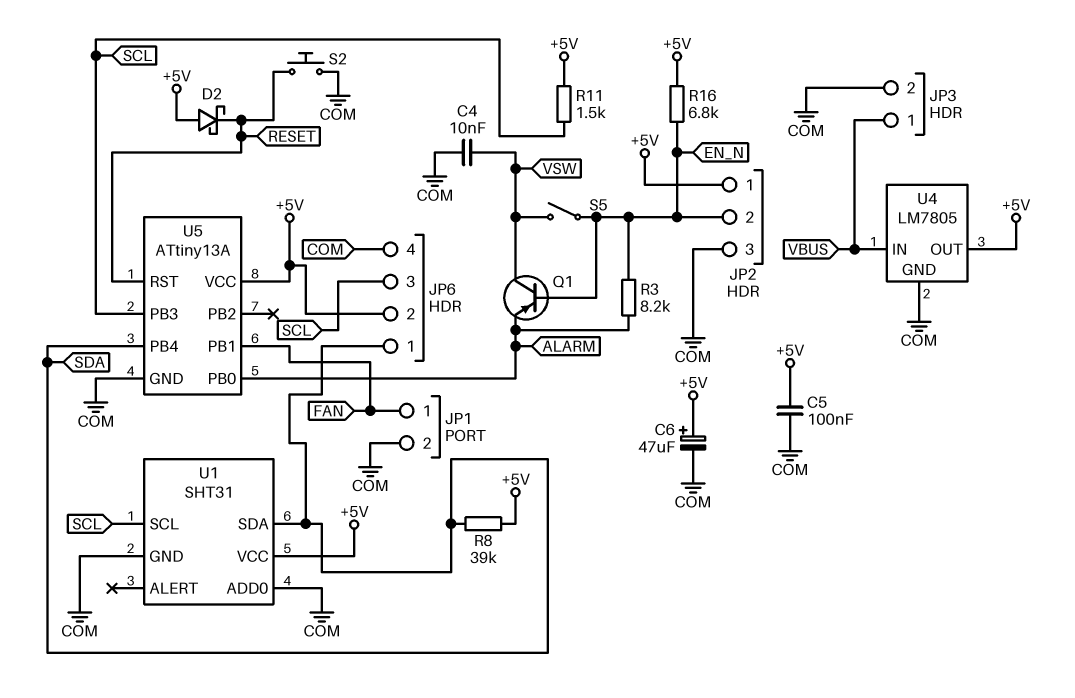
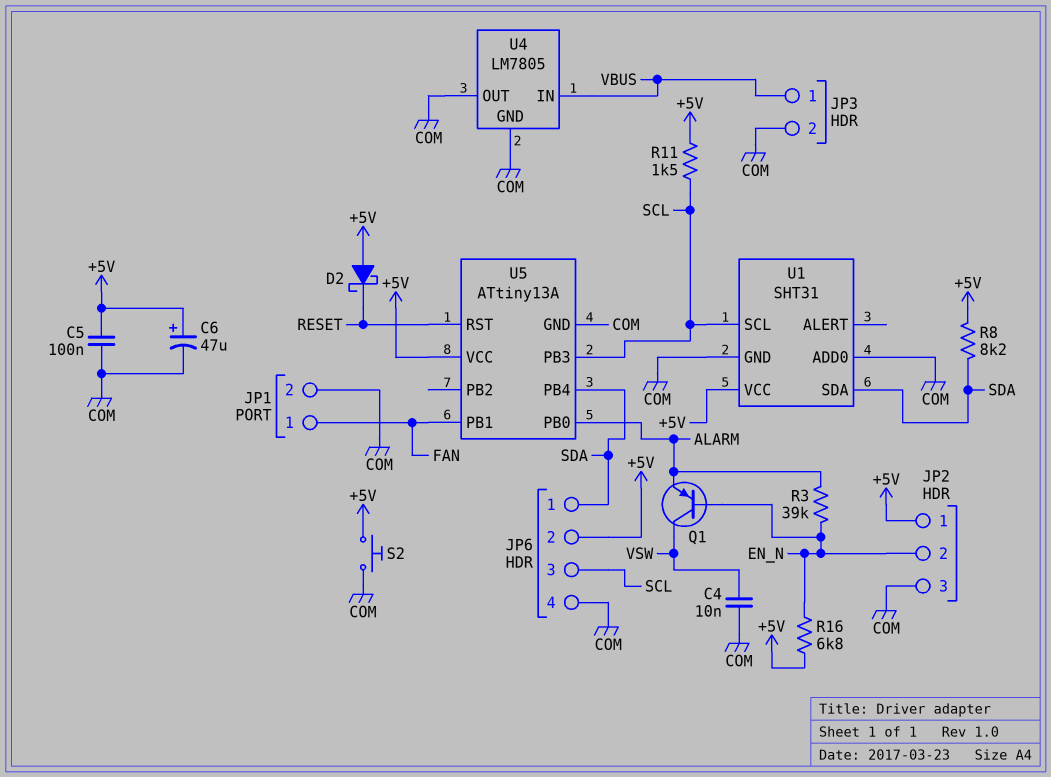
R3: 8.2k (ALARM, EN_N) -> 39k (ALARM, EN_N)
R8: 39k (+5V, SDA) -> 8.2k (+5V, SDA)
S2: button (COM, RESET) -> button (+5V, COM)
S5: switch (EN_N, VSW) -> none
U4 pin OUT: +5V -> COM

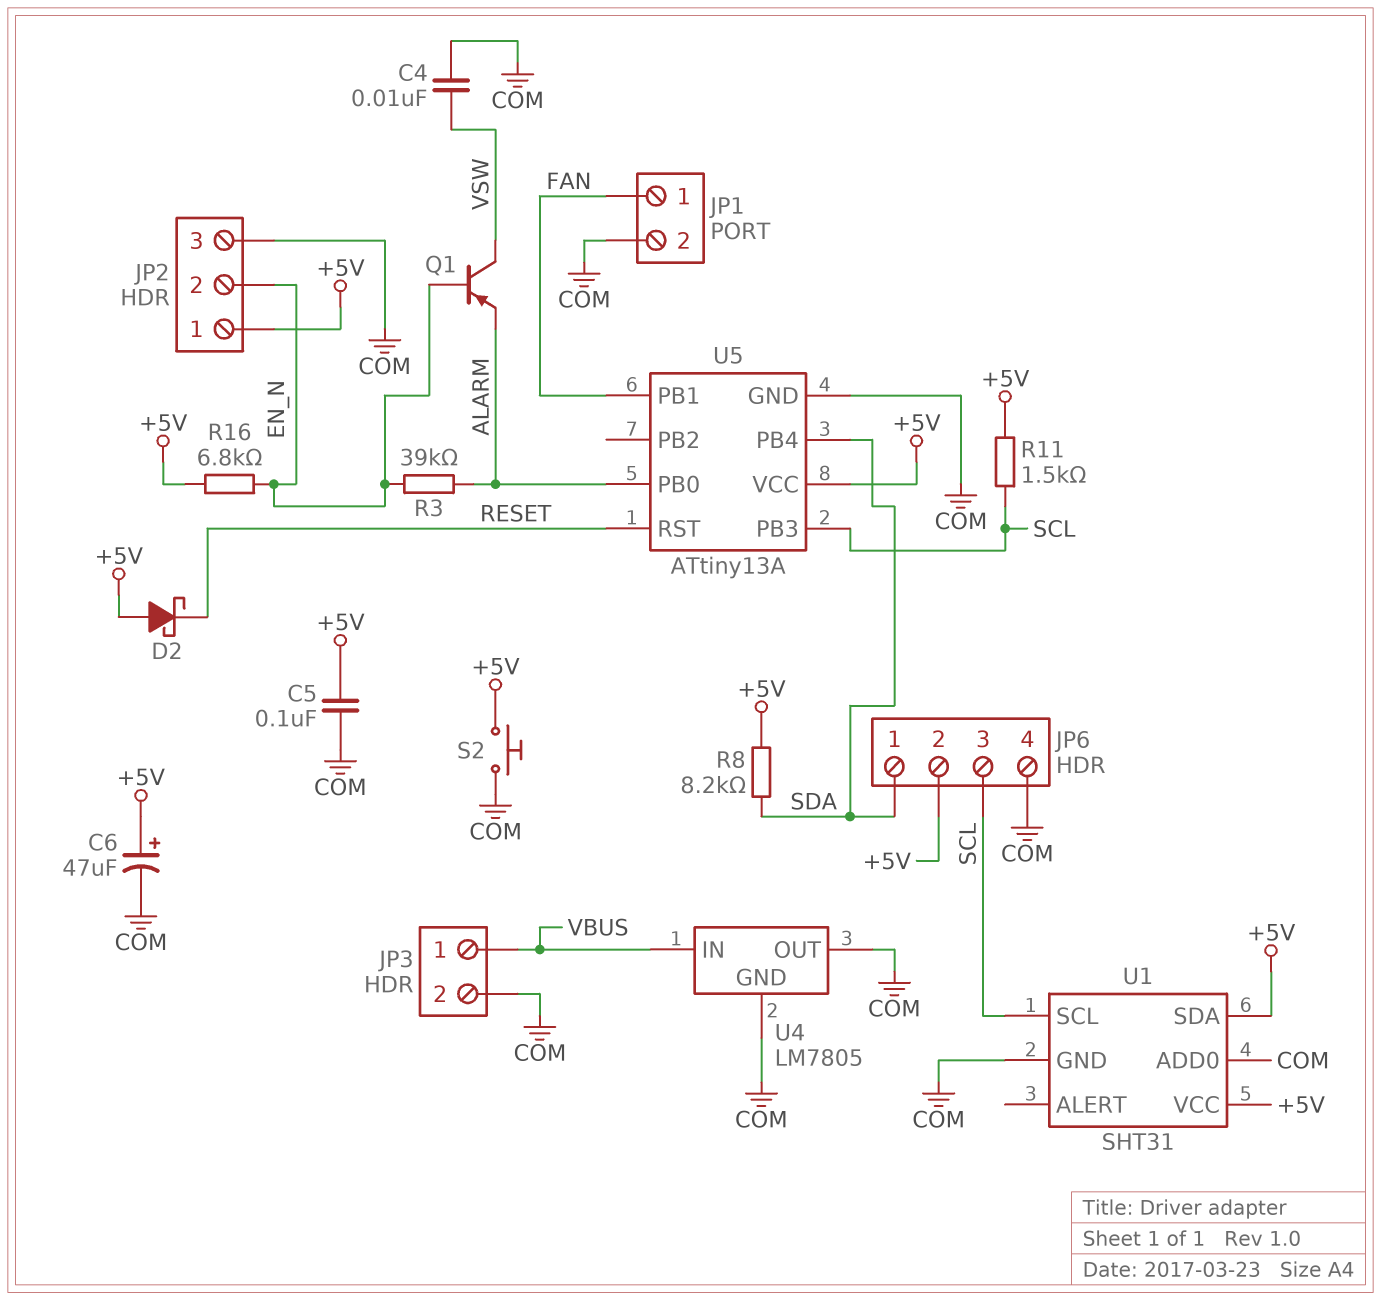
U1 pin SDA: SDA -> +5V

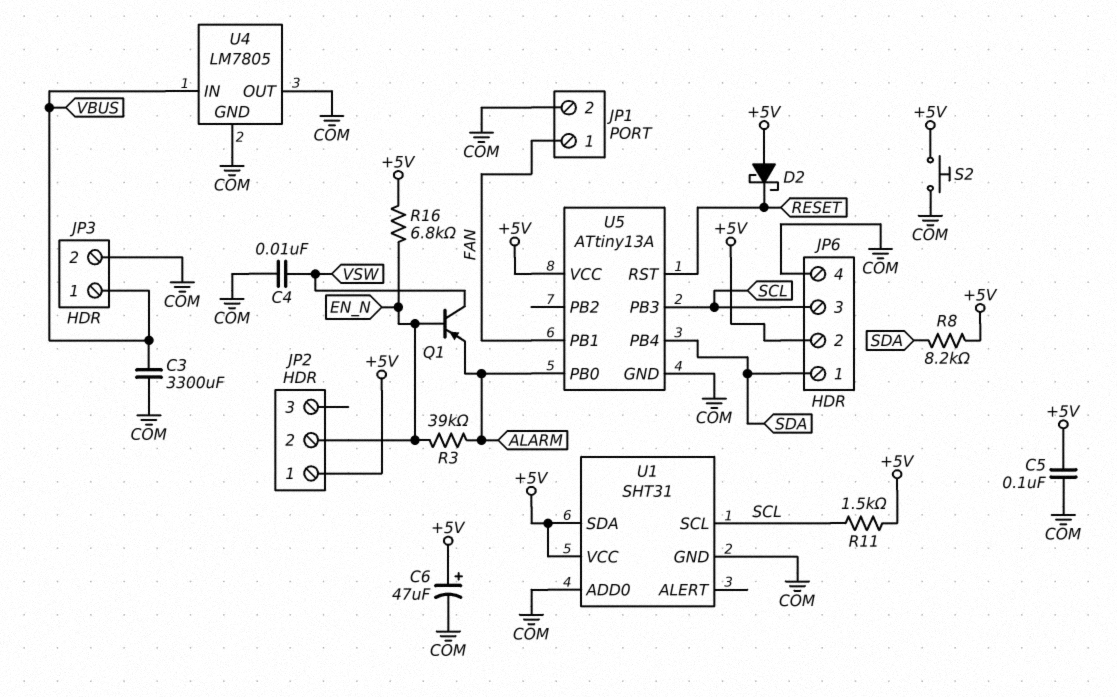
C3: none -> 3300uF (COM, VBUS)
JP2 pin 3: COM -> none

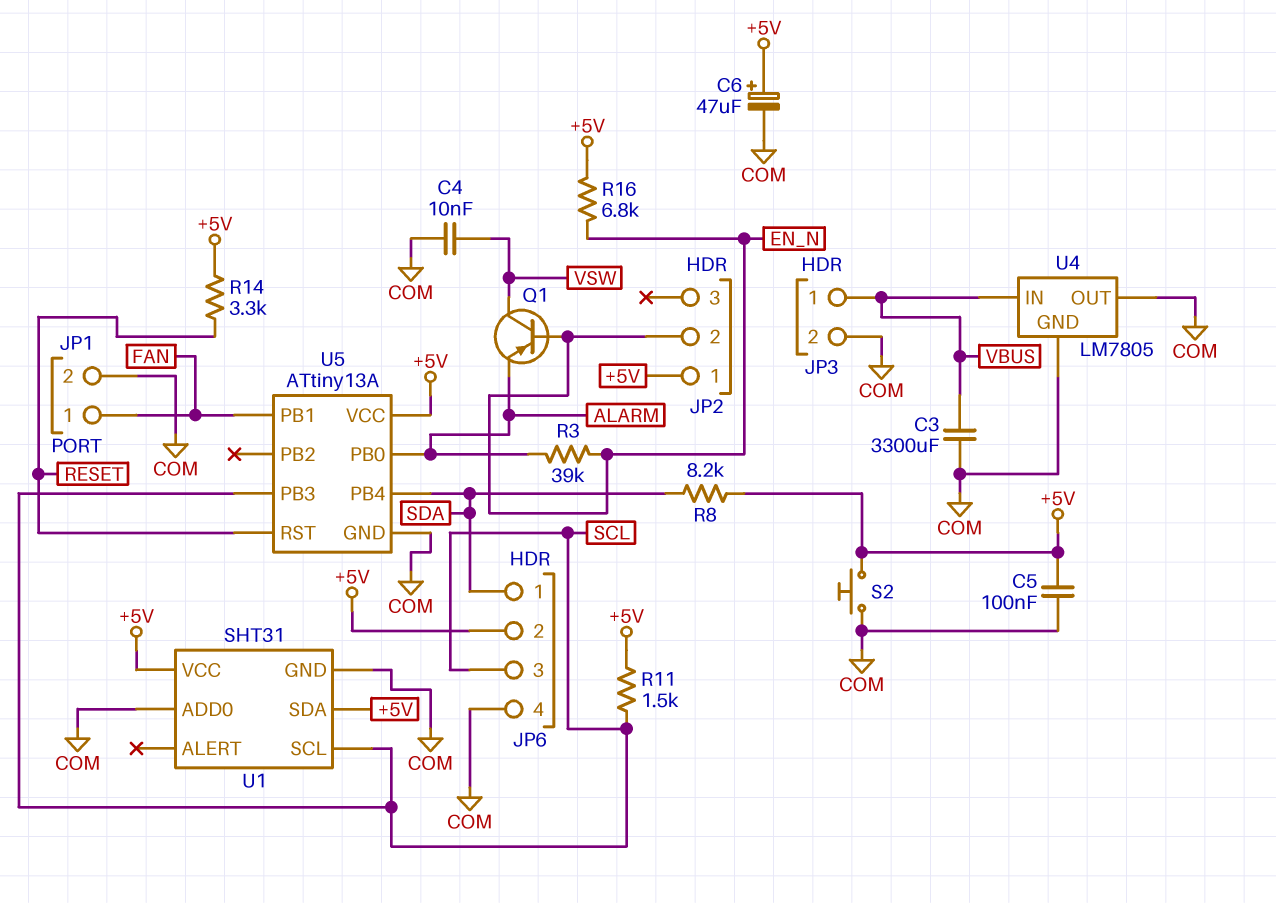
D2: schottky (A +5V, K RESET) -> none
R14: none -> 3.3k (+5V, RESET)

